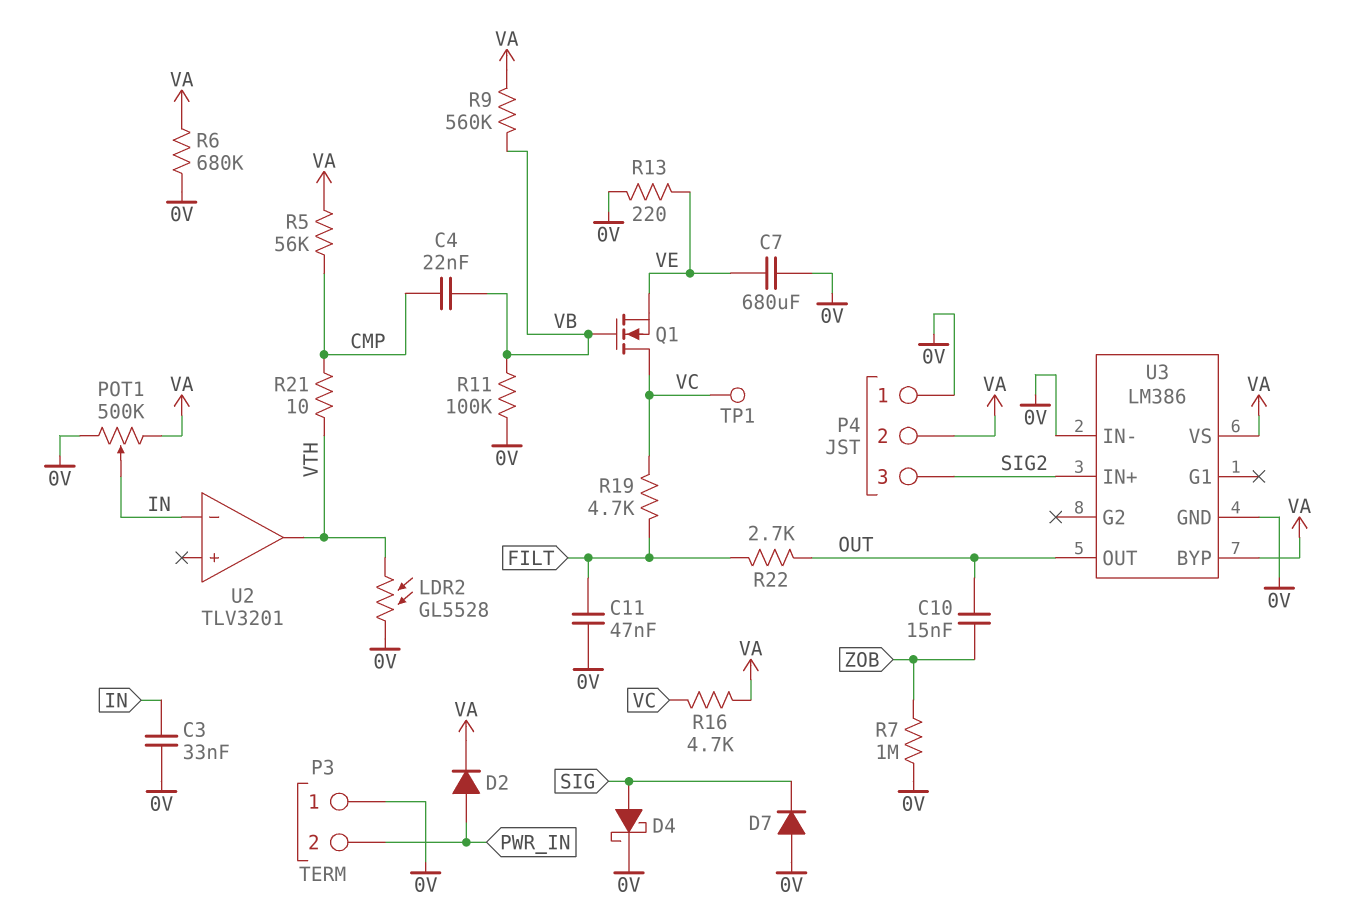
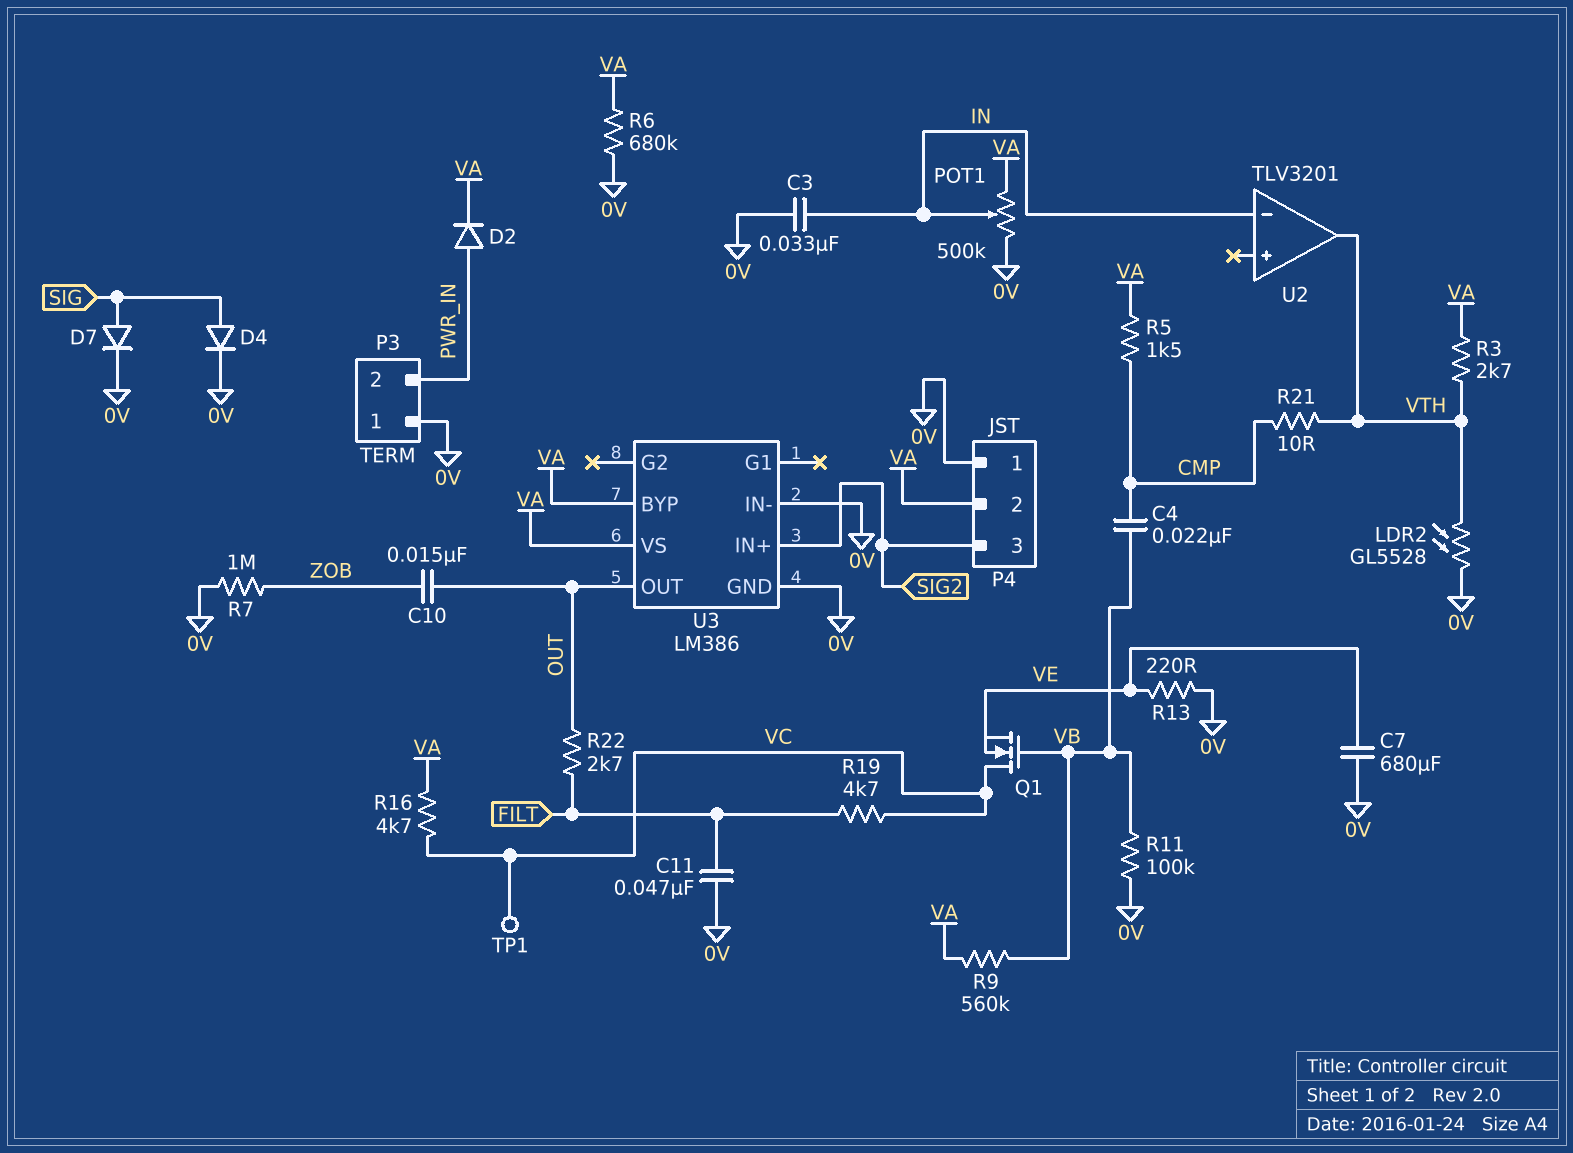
D4: schottky (A SIG, K 0V) -> diode (A SIG, K 0V)
D7: diode (A 0V, K SIG) -> diode (A SIG, K 0V)
R3: none -> 2.7k (VA, VTH)
R5: 56k (CMP, VA) -> 1.5k (CMP, VA)

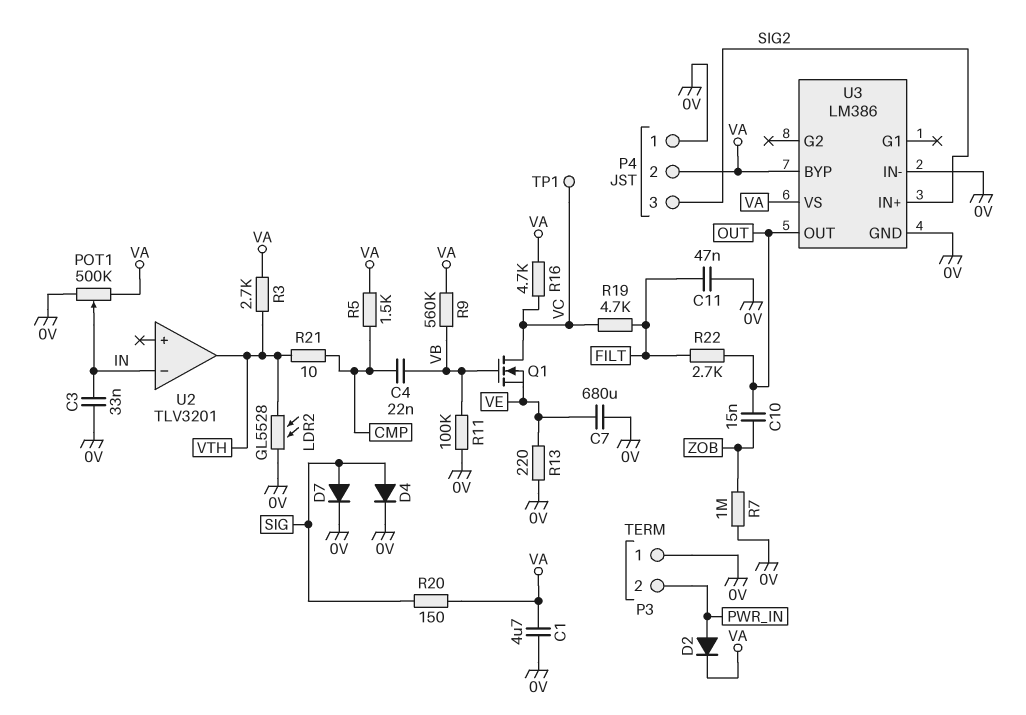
C1: none -> 4.7uF (0V, VA)
R6: 680k (0V, VA) -> none
R20: none -> 150 (SIG, VA)

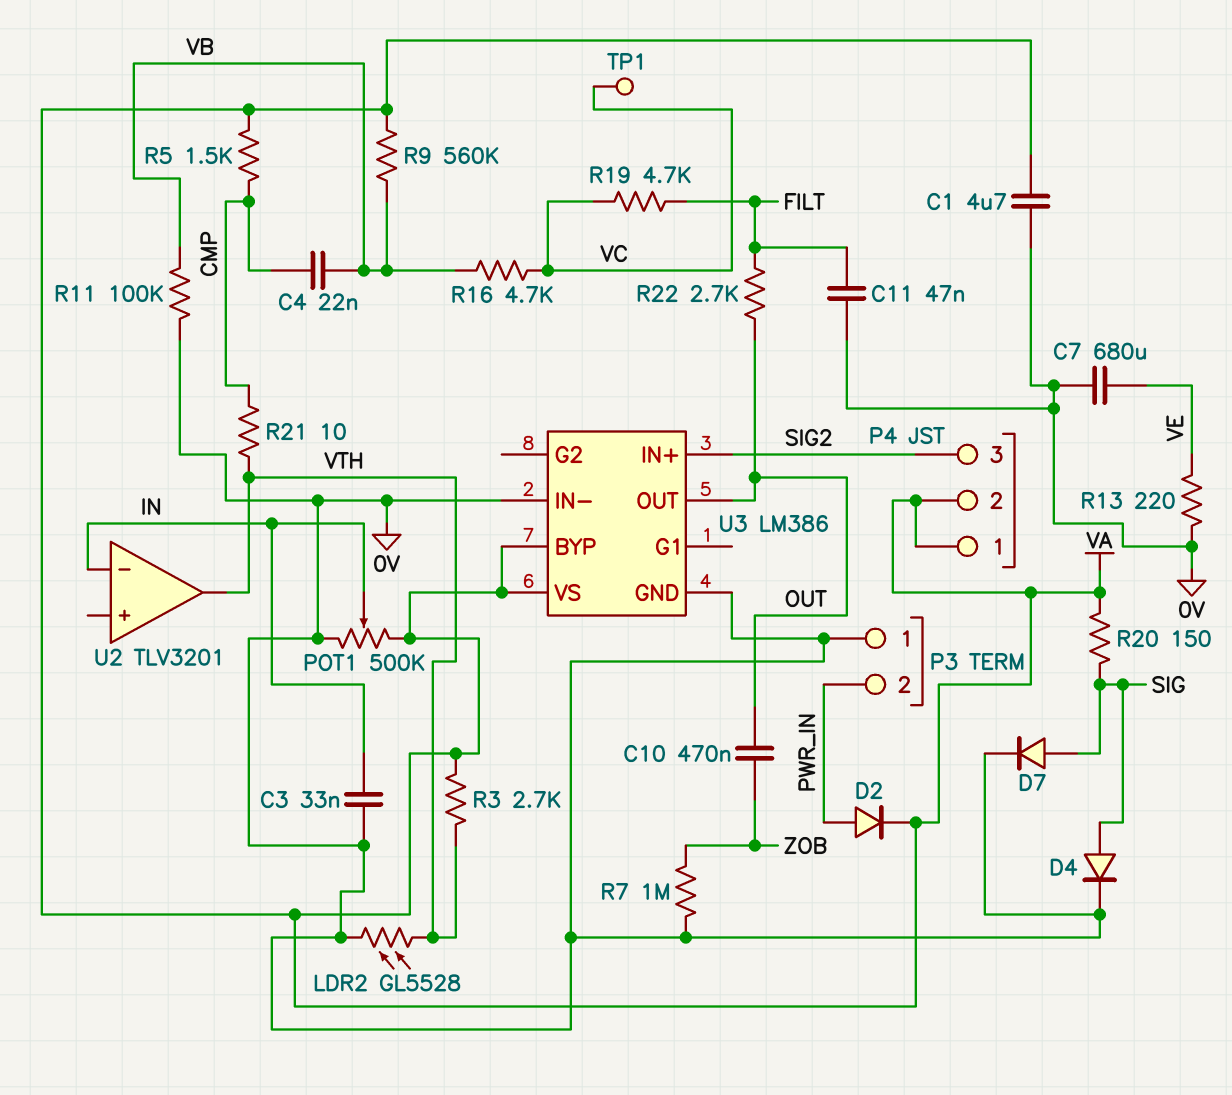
C10: 15nF (OUT, ZOB) -> 470nF (OUT, ZOB)
P4 pin 1: 0V -> VA
Q1: NMOS (G VB, D VC, S VE) -> none
R16: 4.7k (VA, VC) -> 4.7k (VB, VC)

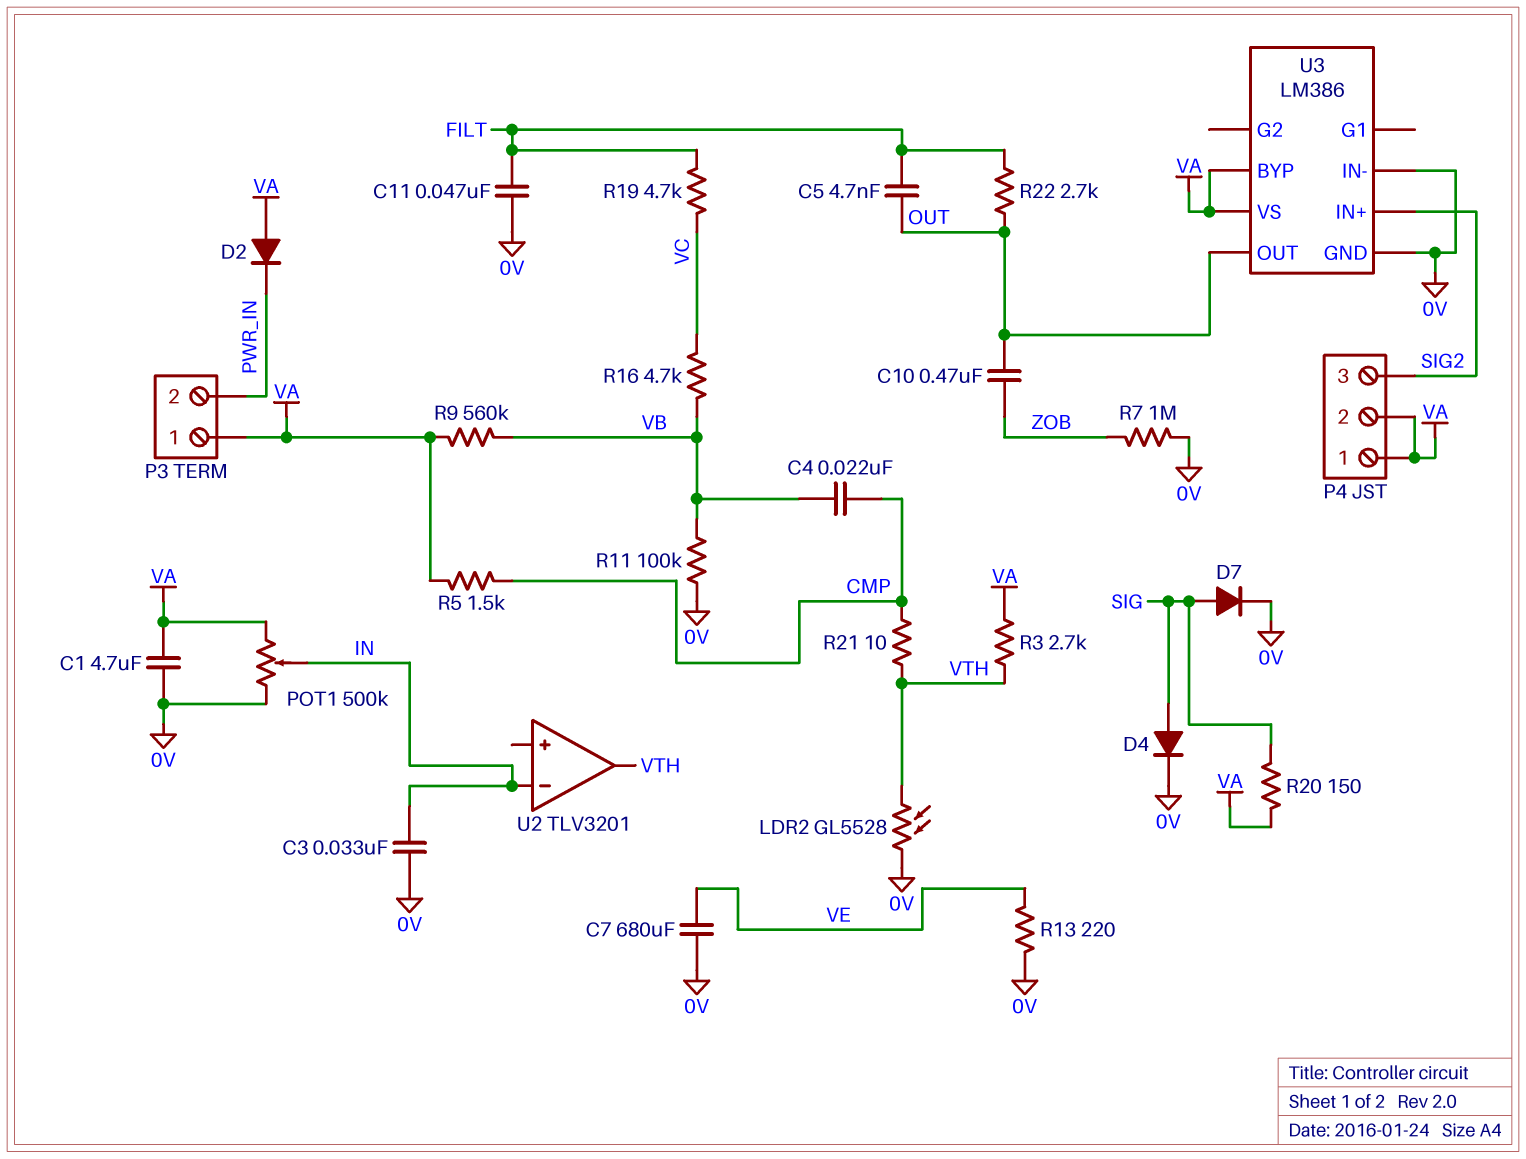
C5: none -> 4.7nF (FILT, OUT)
D2: diode (A PWR_IN, K VA) -> diode (A VA, K PWR_IN)
P3 pin 1: 0V -> VA
TP1: test point (VC) -> none

